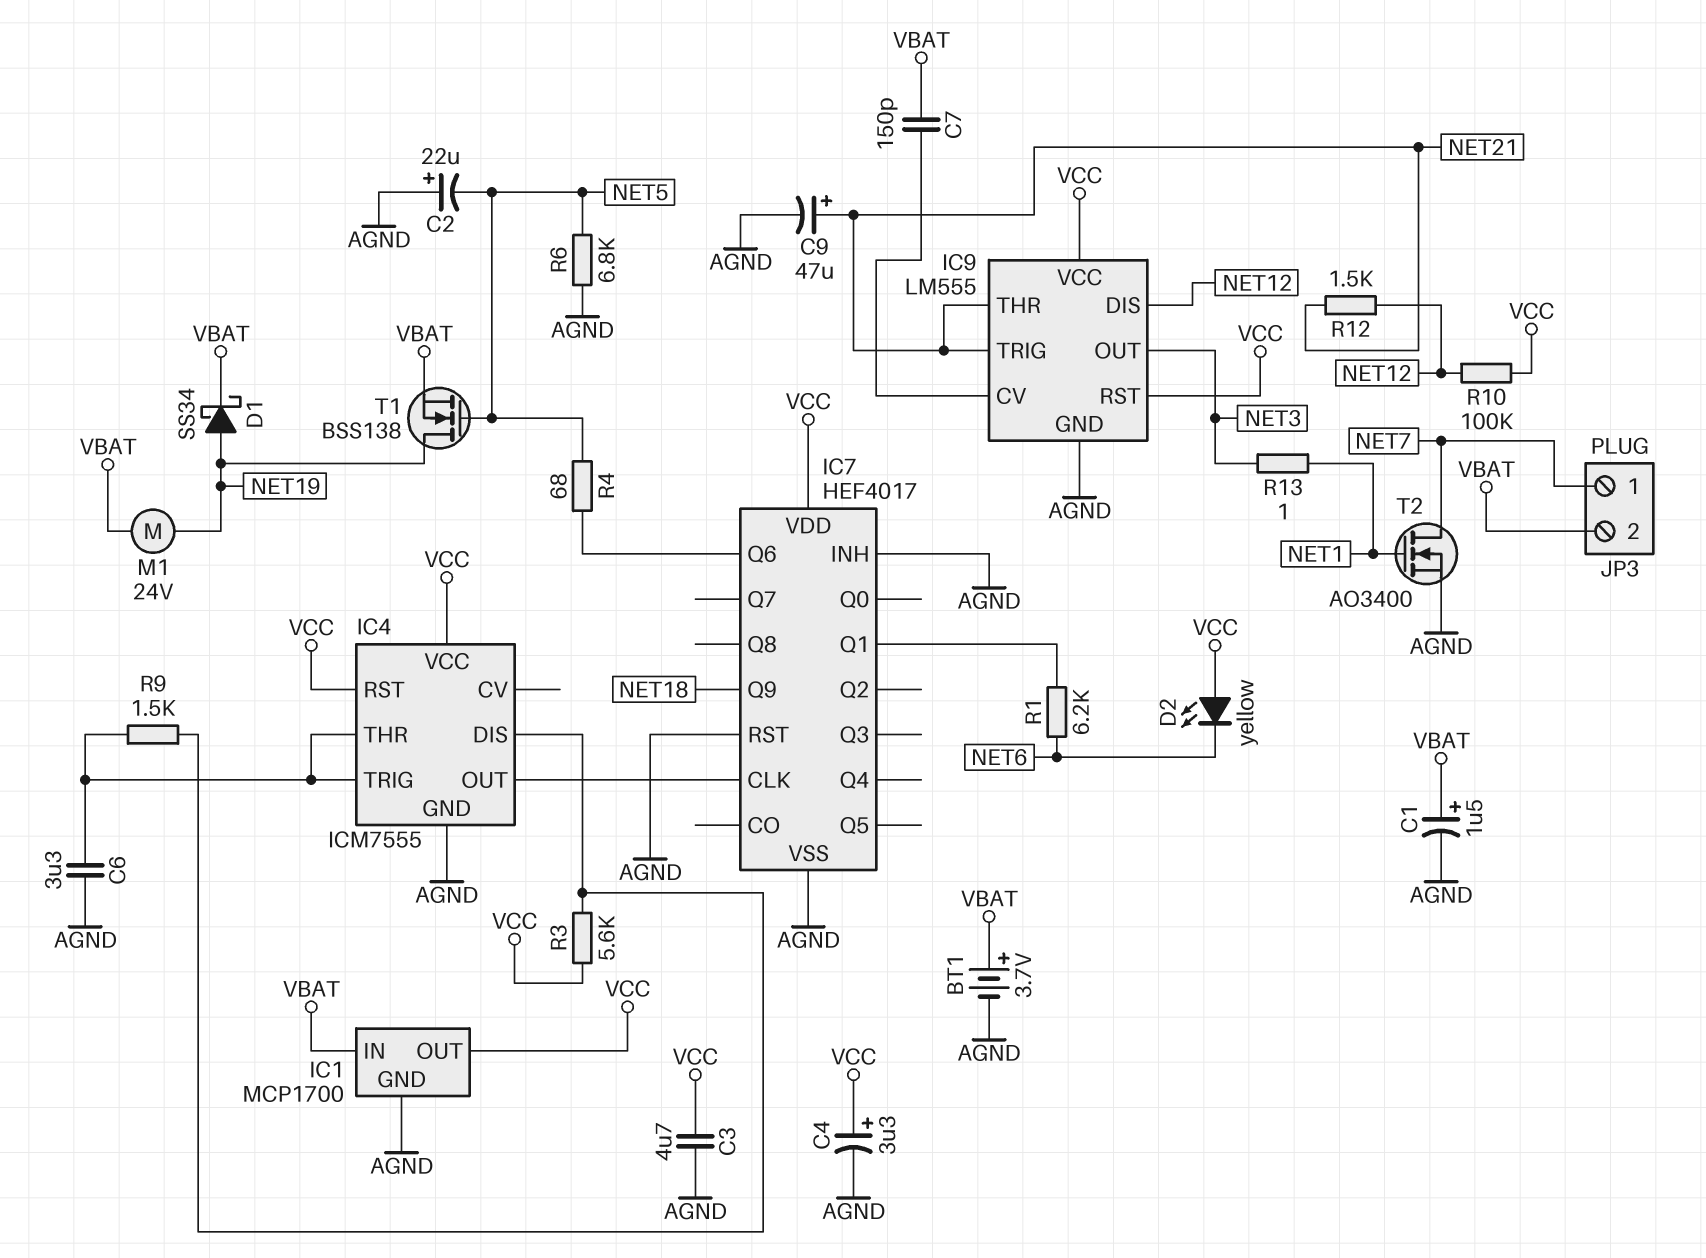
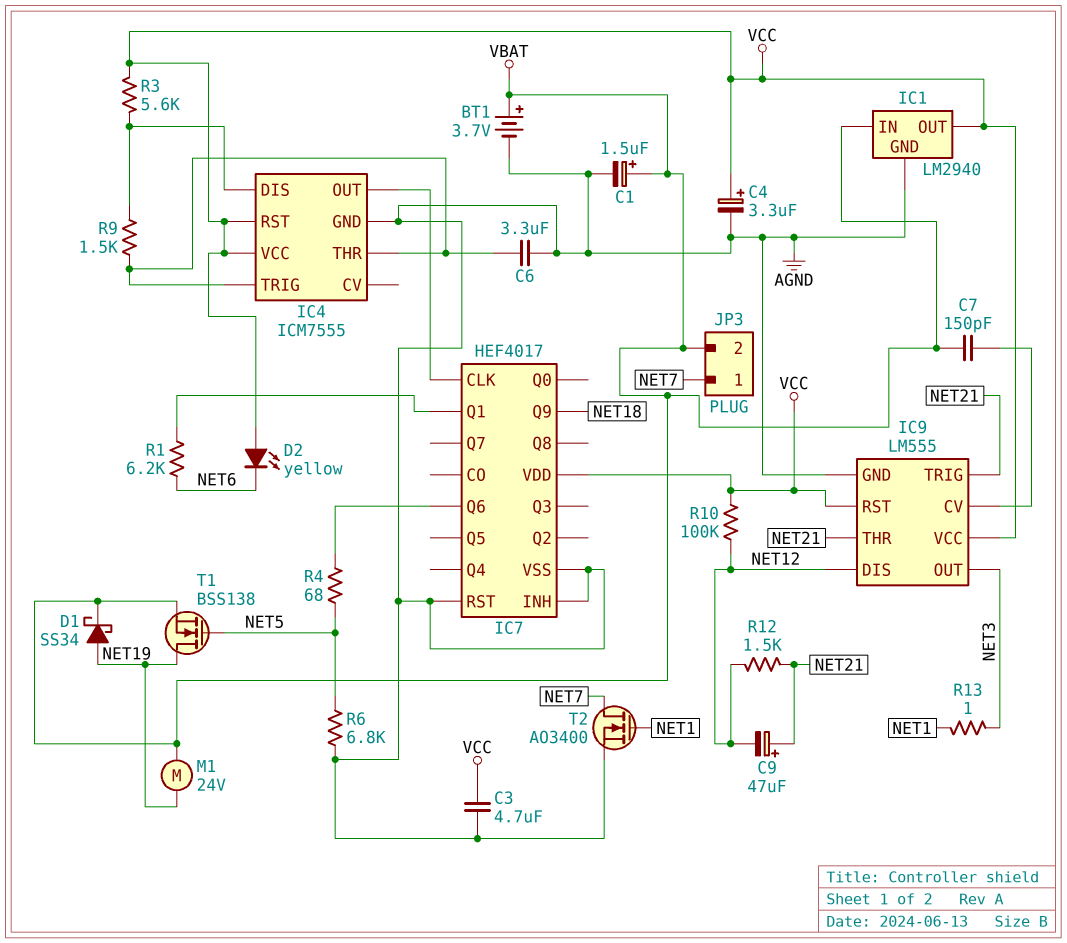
C2: 22uF (plus AGND, minus NET5) -> none
C9: 47uF (plus NET21, minus AGND) -> 47uF (plus NET21, minus NET12)
IC1: MCP1700 -> LM2940

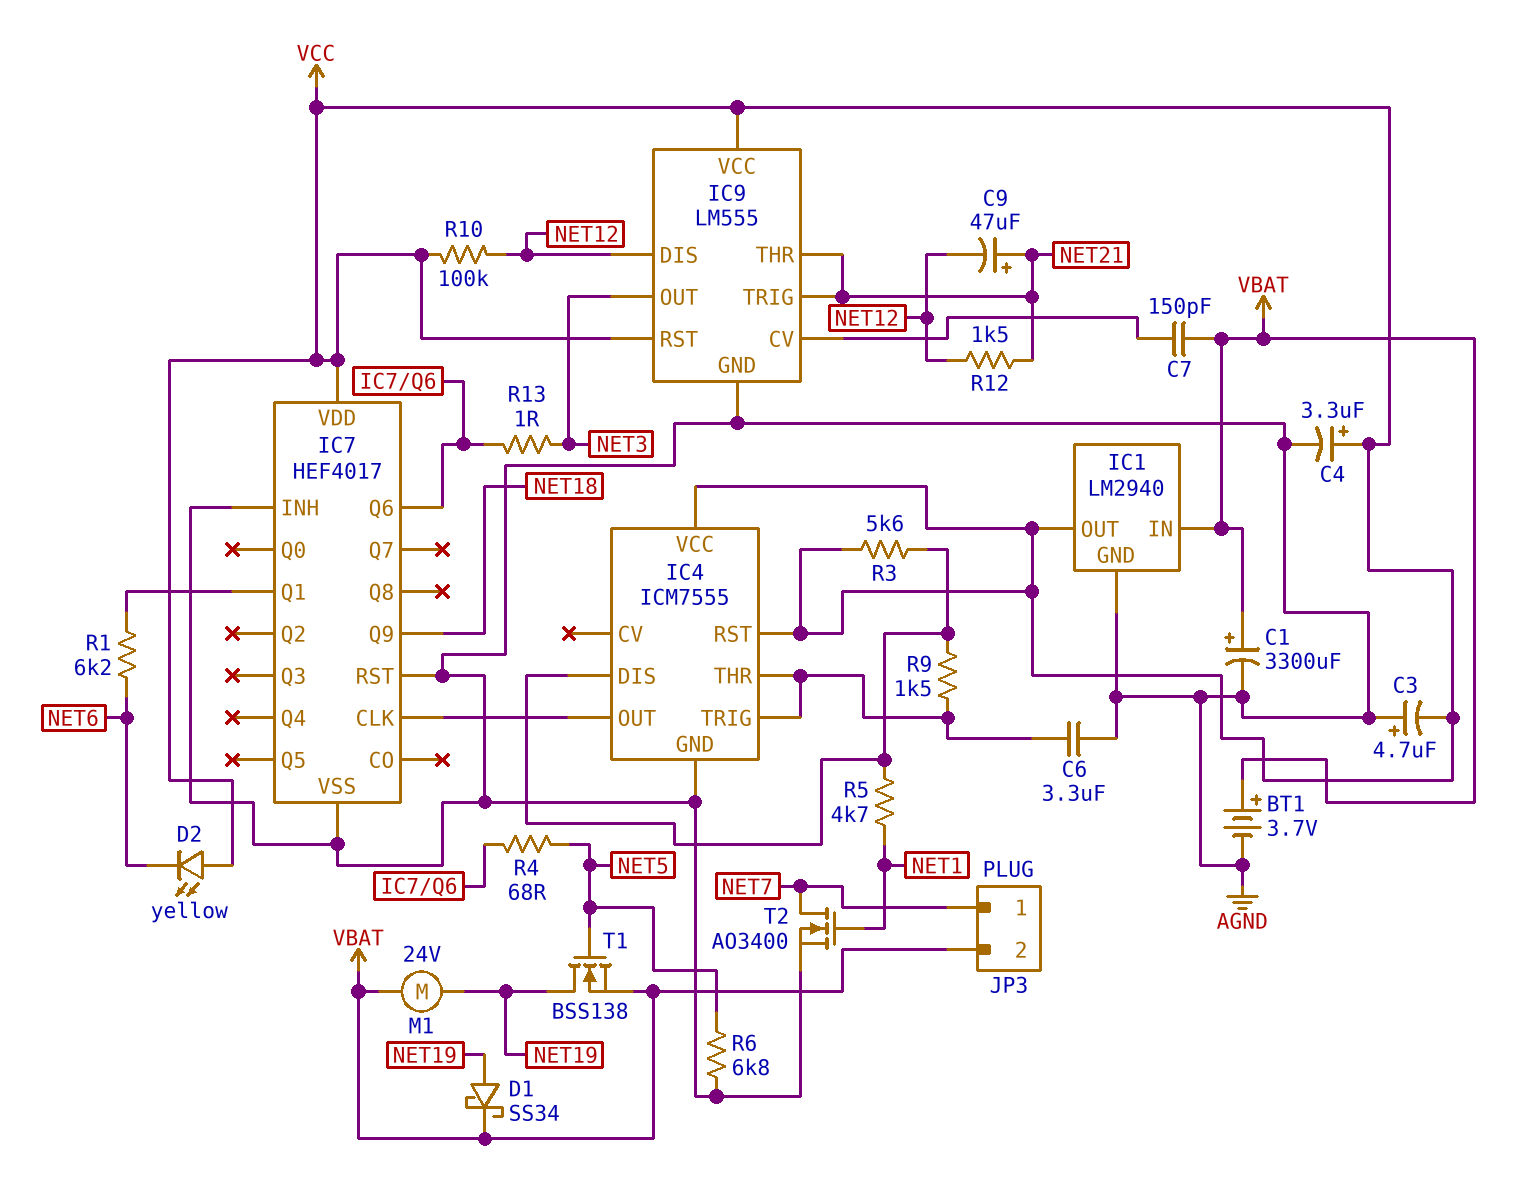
C1: 1.5uF (plus VBAT, minus AGND) -> 3300uF (plus VBAT, minus AGND)
C3: 4.7uF (AGND, VCC) -> 4.7uF (plus AGND, minus VCC)
R5: none -> 4.7k (IC4/DIS, NET1)
R13: 1 (NET1, NET3) -> 1 (IC7/Q6, NET3)

